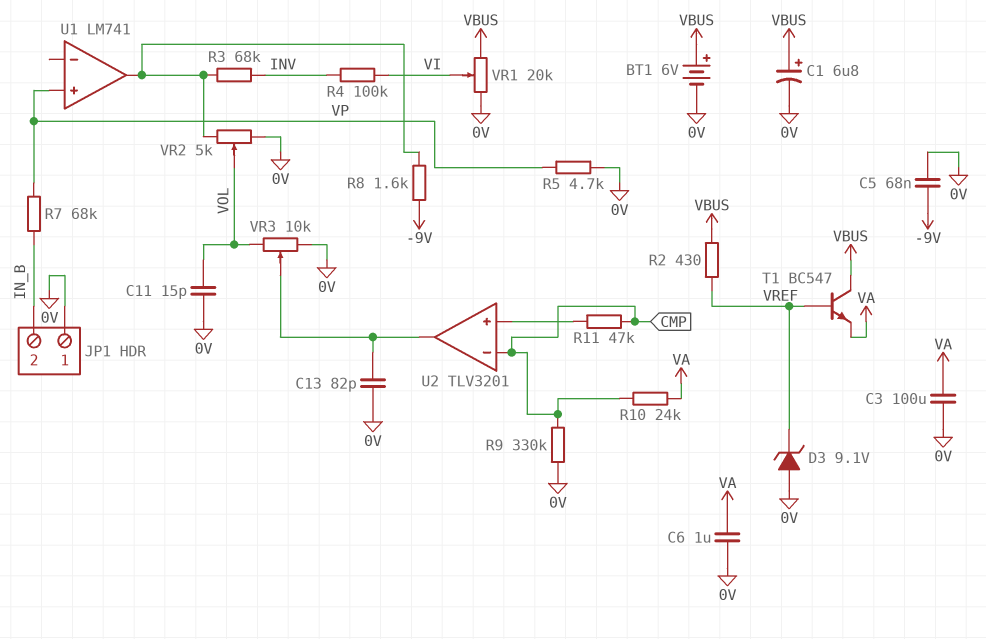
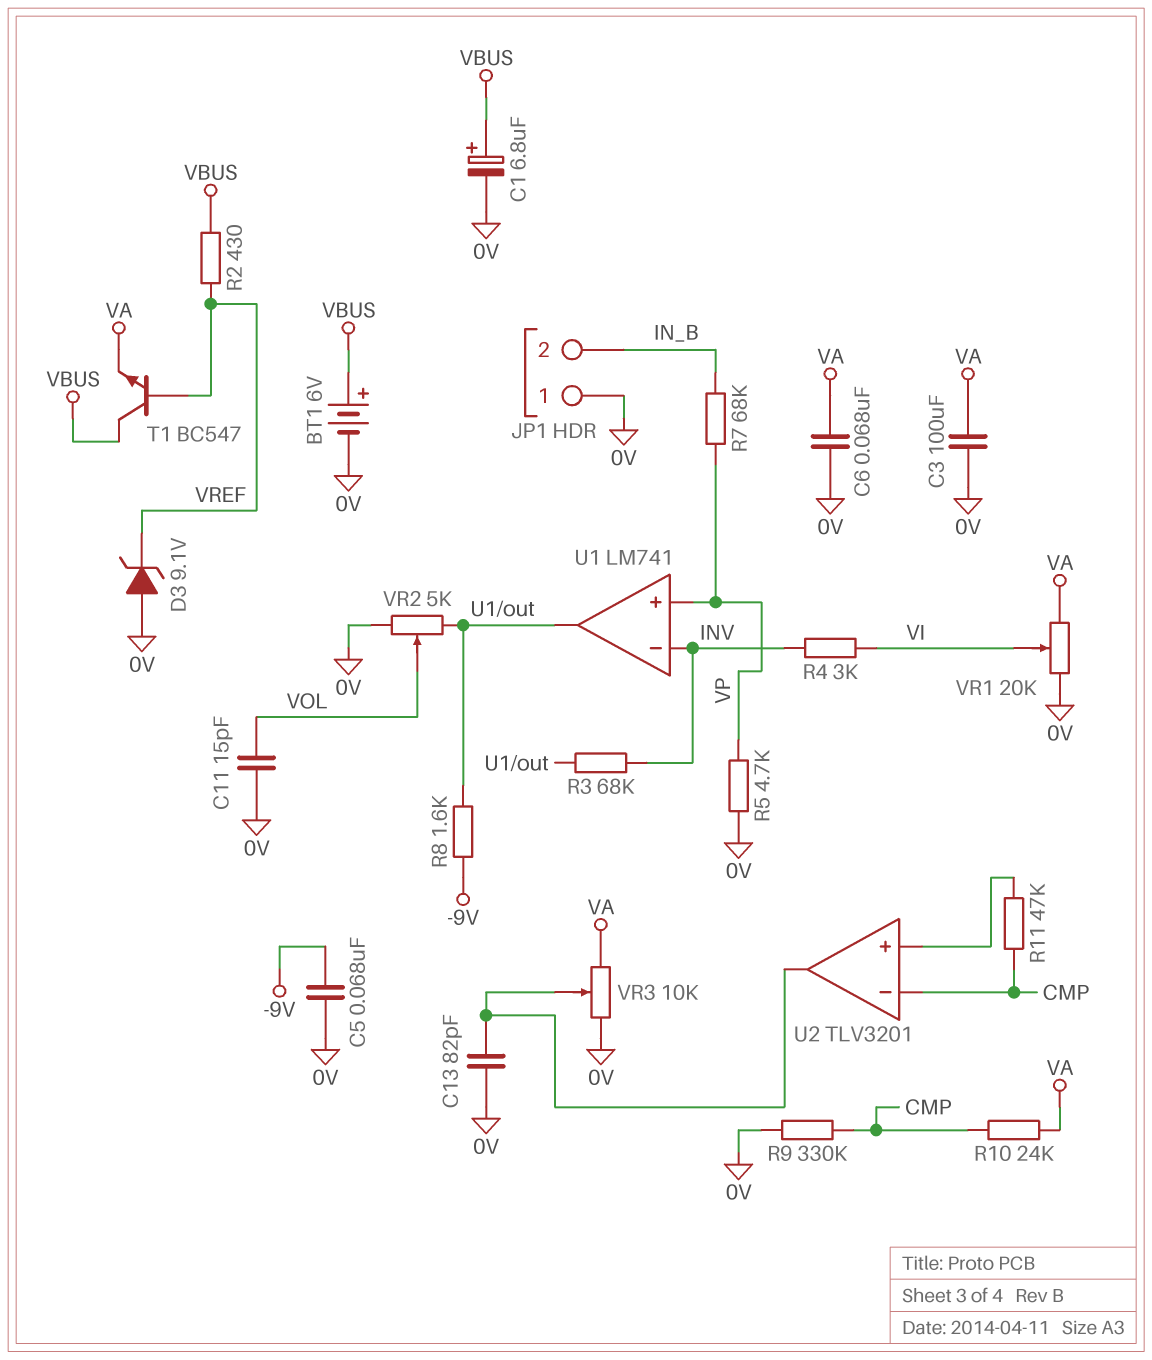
C6: 1uF (0V, VA) -> 68nF (0V, VA)
R4: 100k (INV, VI) -> 3k (INV, VI)
U1 pin in-: none -> INV
VR1: 20k (0V, VBUS, wiper VI) -> 20k (0V, VA, wiper VI)
VR3: 10k (0V, VOL, wiper U2/out) -> 10k (0V, VA, wiper U2/out)

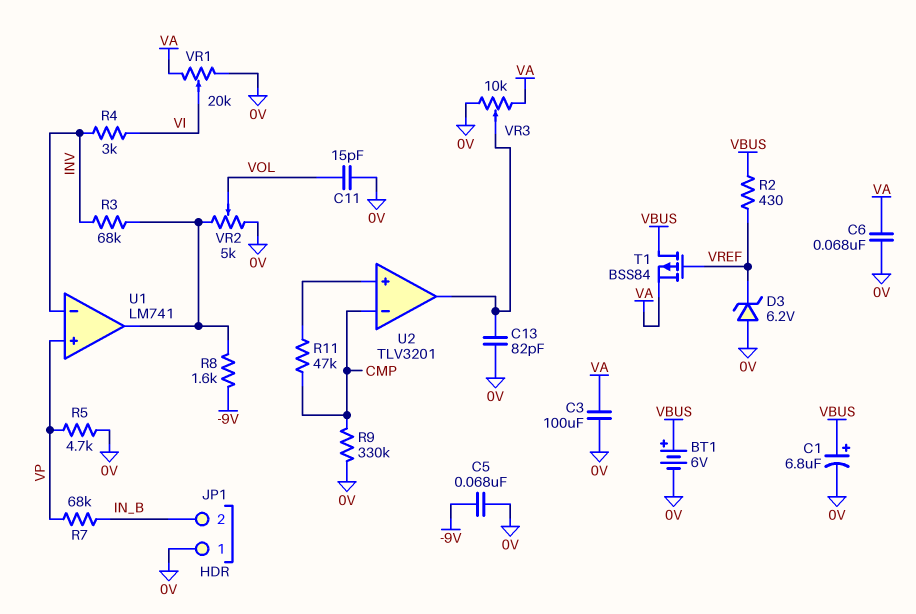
D3: zener 9.1V (A 0V, K VREF) -> zener 6.2V (A 0V, K VREF)
R10: 24k (CMP, VA) -> none
T1: NPN BC547 (B VREF, C VBUS, E VA) -> PMOS BSS84 (G VREF, D VBUS, S VA)

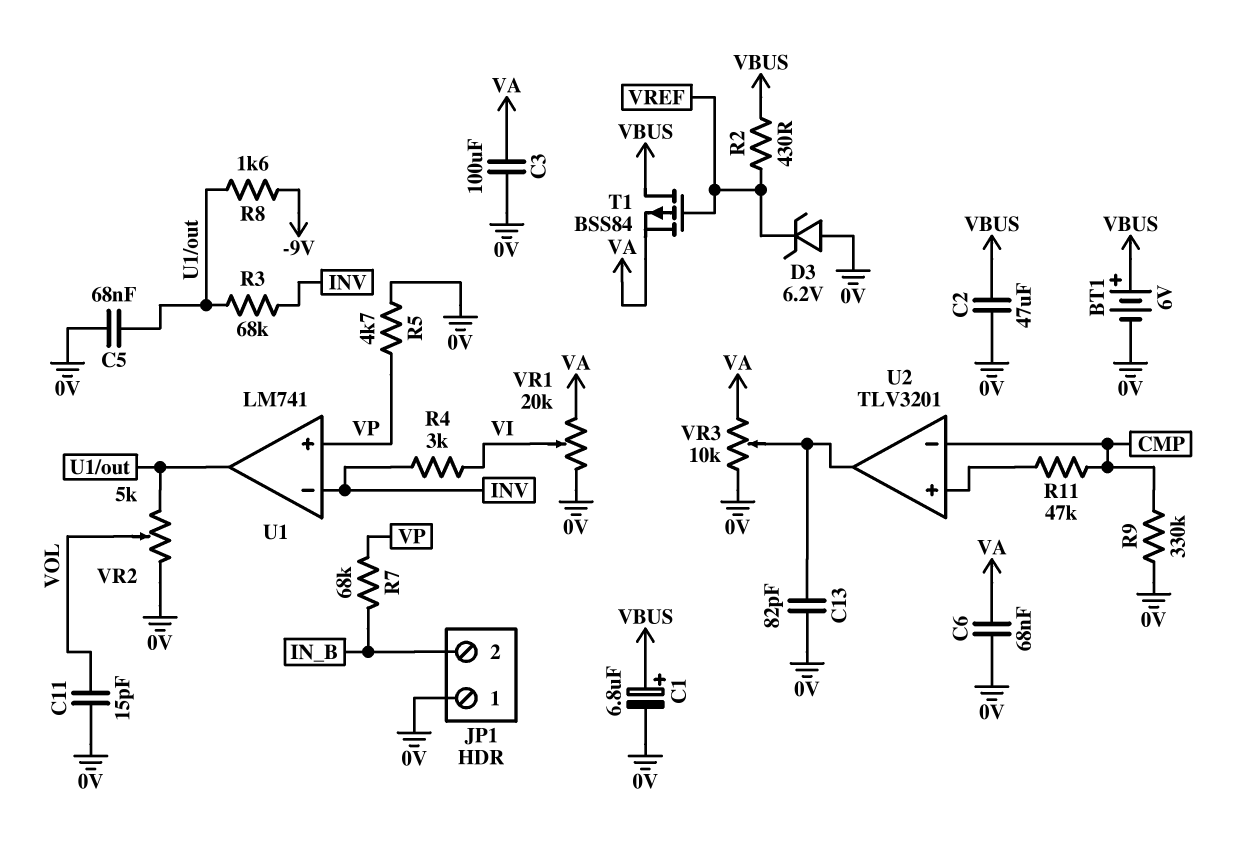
C2: none -> 47uF (0V, VBUS)
C5: 68nF (-9V, 0V) -> 68nF (0V, U1/out)

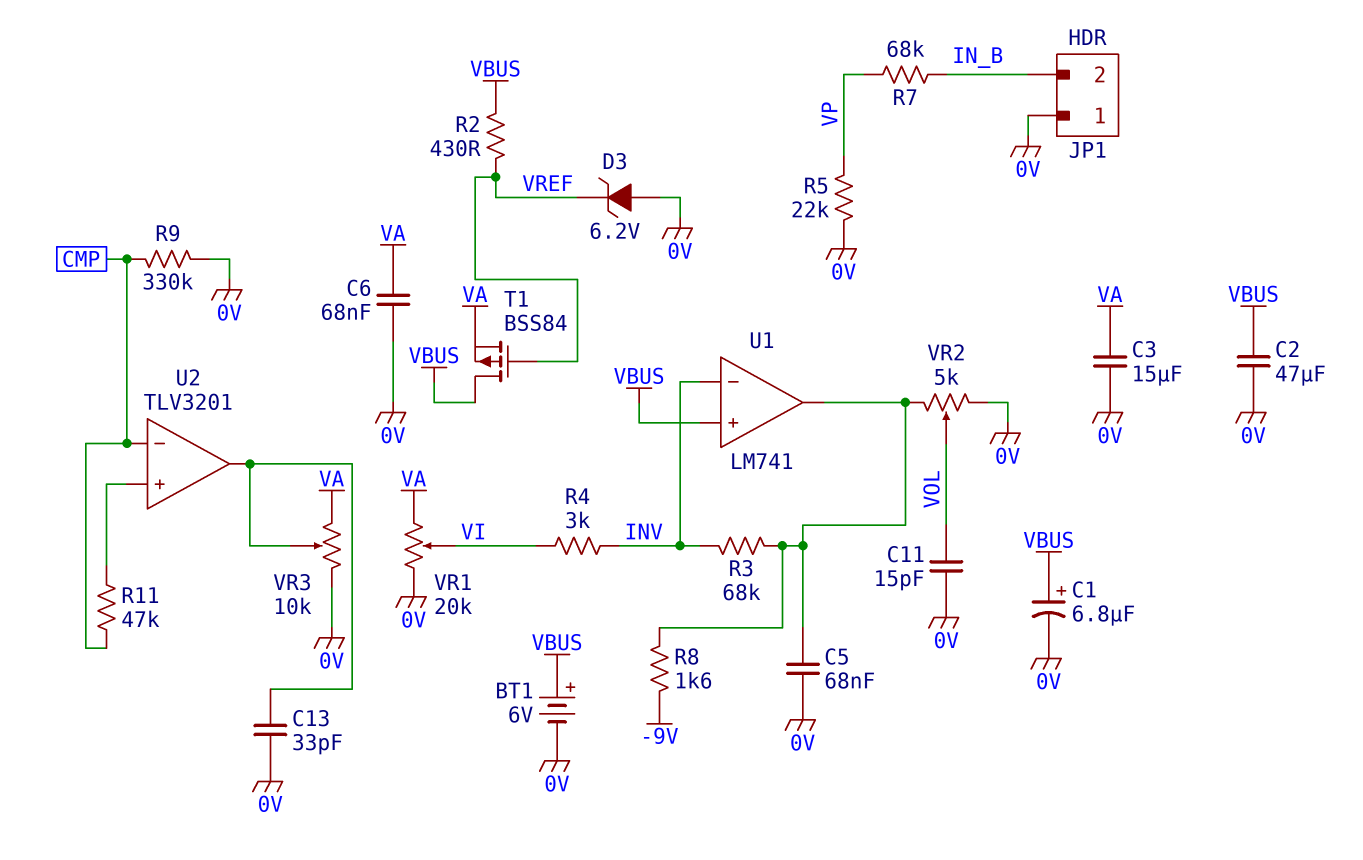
C3: 100uF (0V, VA) -> 15uF (0V, VA)
C13: 82pF (0V, U2/out) -> 33pF (0V, U2/out)
R5: 4.7k (0V, VP) -> 22k (0V, VP)
U1 pin in+: VP -> VBUS

